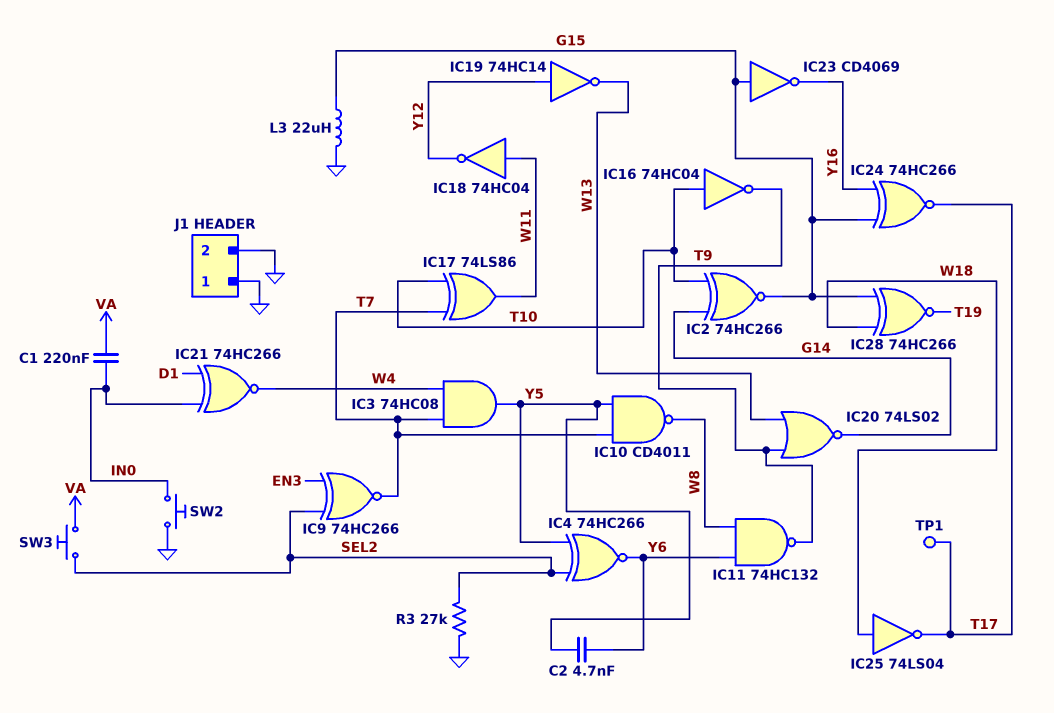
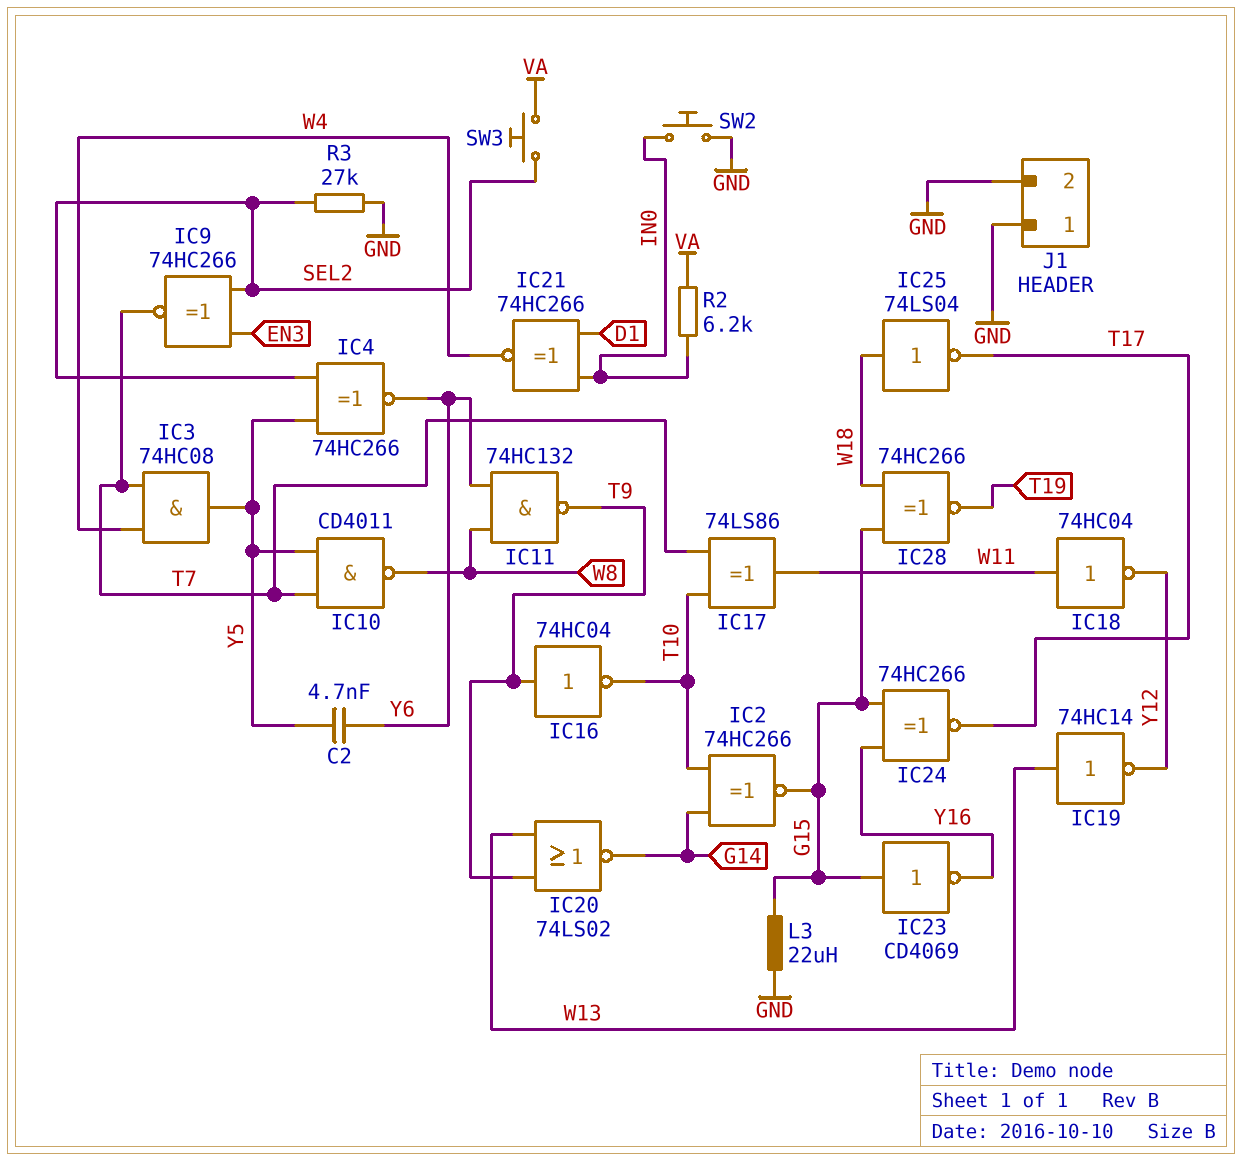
C1: 220nF (IN0, VA) -> none
IC16: NOT 74HC04 (in T10, out T9) -> NOT 74HC04 (in T9, out T10)
IC19: NOT 74HC14 (in Y12, out W13) -> NOT 74HC14 (in W13, out Y12)
R2: none -> 6.2k (IN0, VA)
TP1: test point (T17) -> none

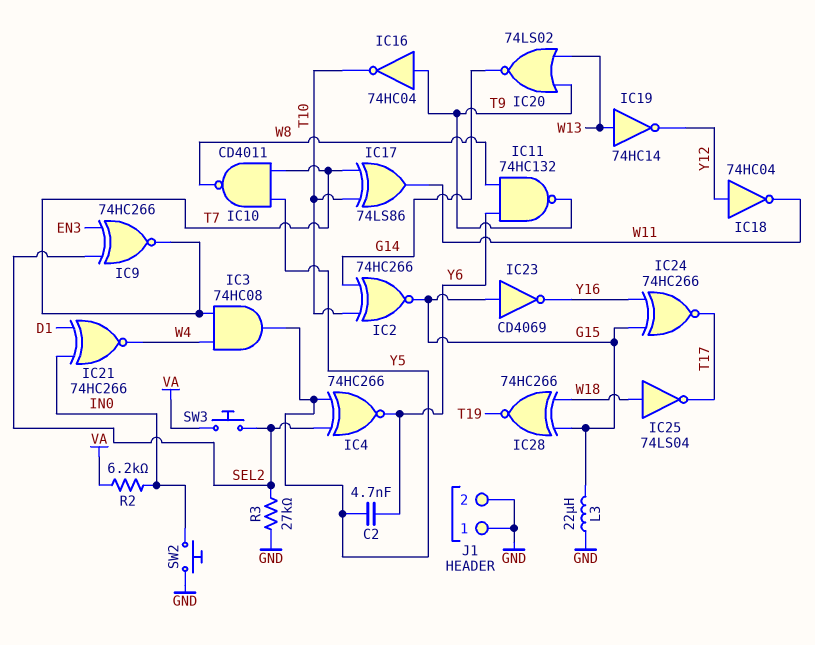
IC18: NOT 74HC04 (in W11, out Y12) -> NOT 74HC04 (in Y12, out W11)

